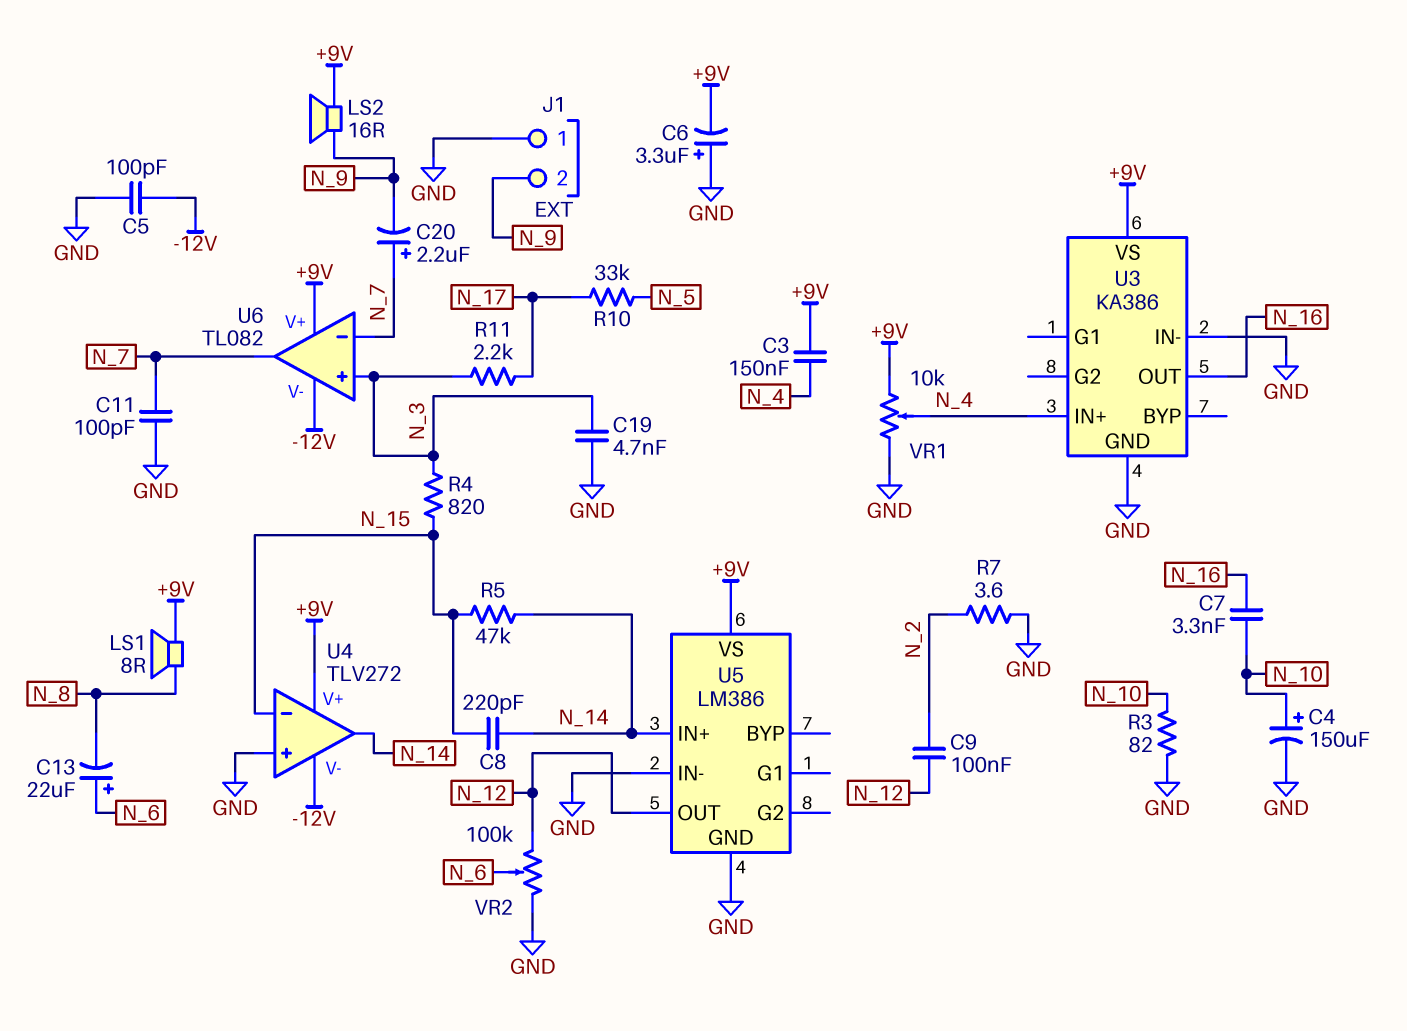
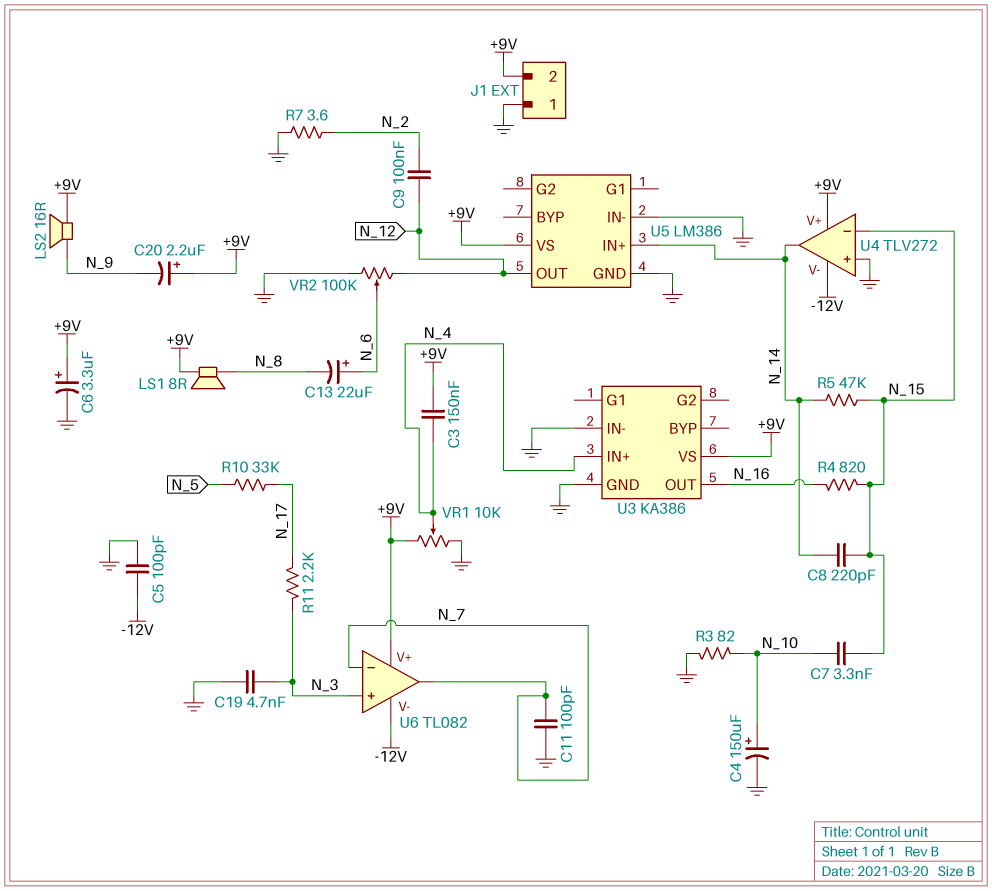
C6: 3.3uF (plus GND, minus +9V) -> 3.3uF (plus +9V, minus GND)
C7: 3.3nF (N_10, N_16) -> 3.3nF (N_10, N_15)
C20: 2.2uF (plus N_7, minus N_9) -> 2.2uF (plus +9V, minus N_9)
J1 pin 2: N_9 -> +9V
R4: 820 (N_3, N_15) -> 820 (N_15, N_16)

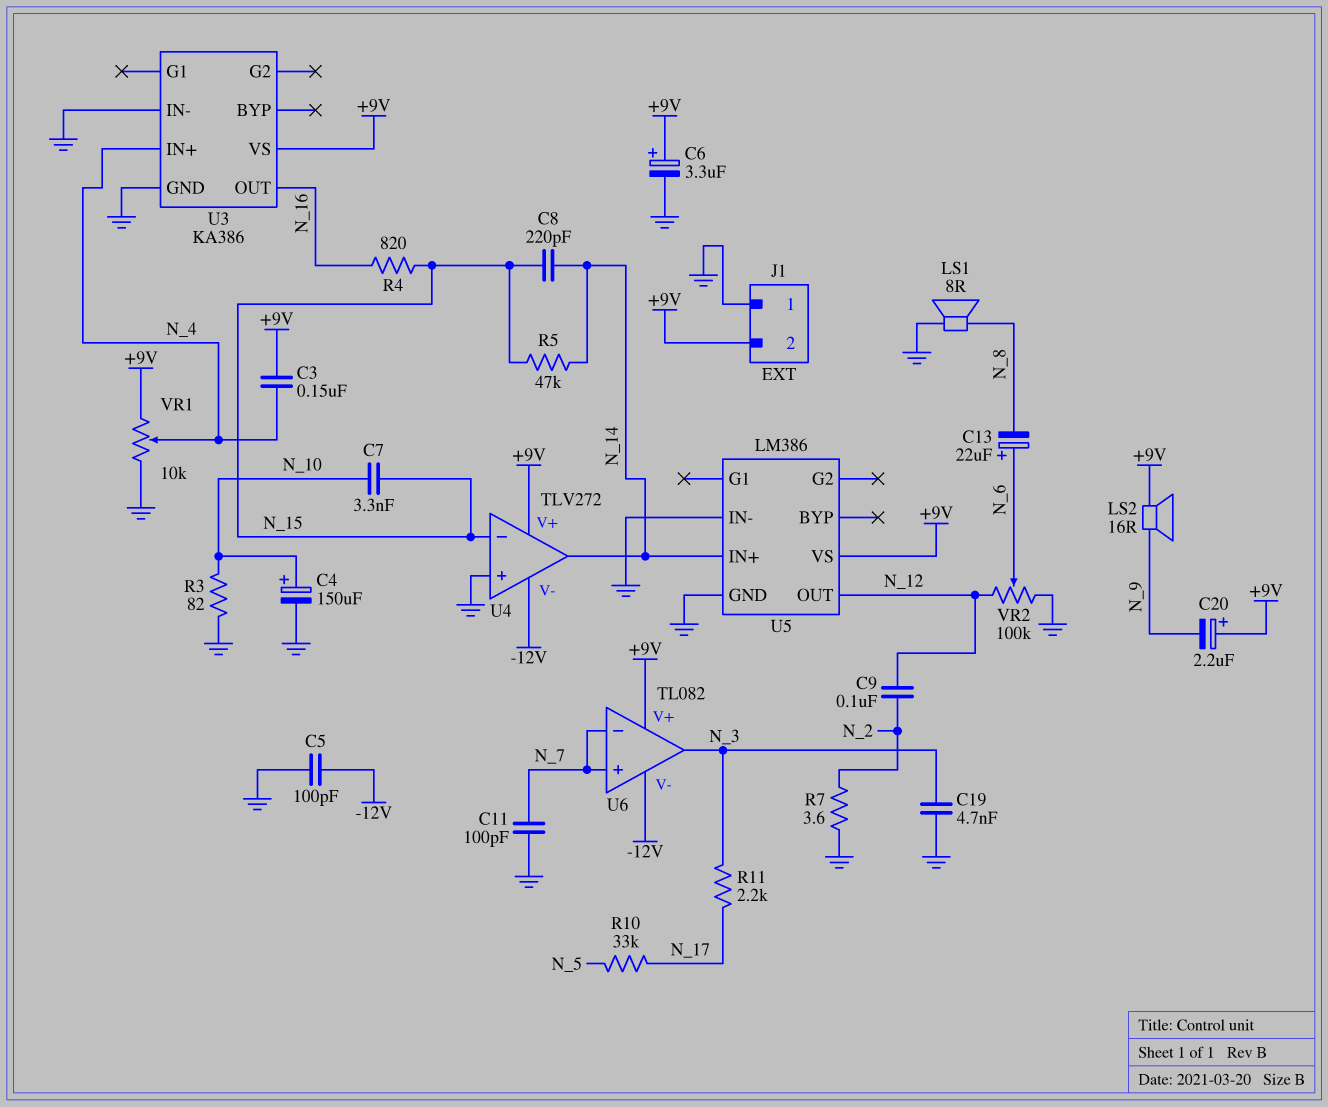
LS1: speaker 8R (+9V, N_8) -> speaker 8R (GND, N_8)
U6 pin in+: N_3 -> N_7
U6 pin out: N_7 -> N_3

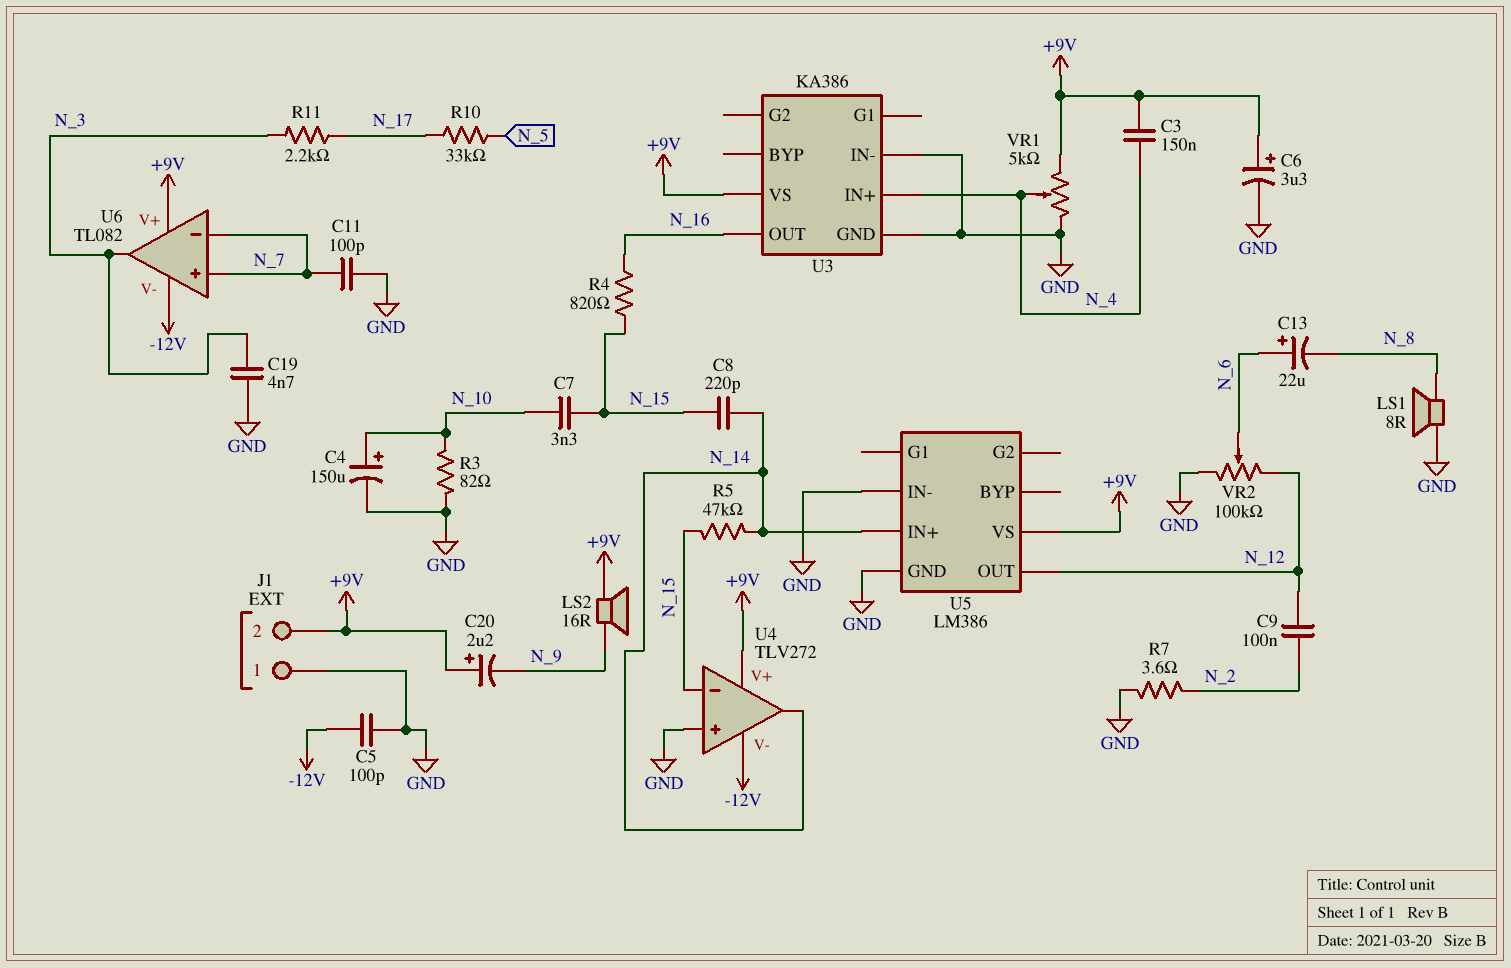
VR1: 10k (+9V, GND, wiper N_4) -> 5k (+9V, GND, wiper N_4)

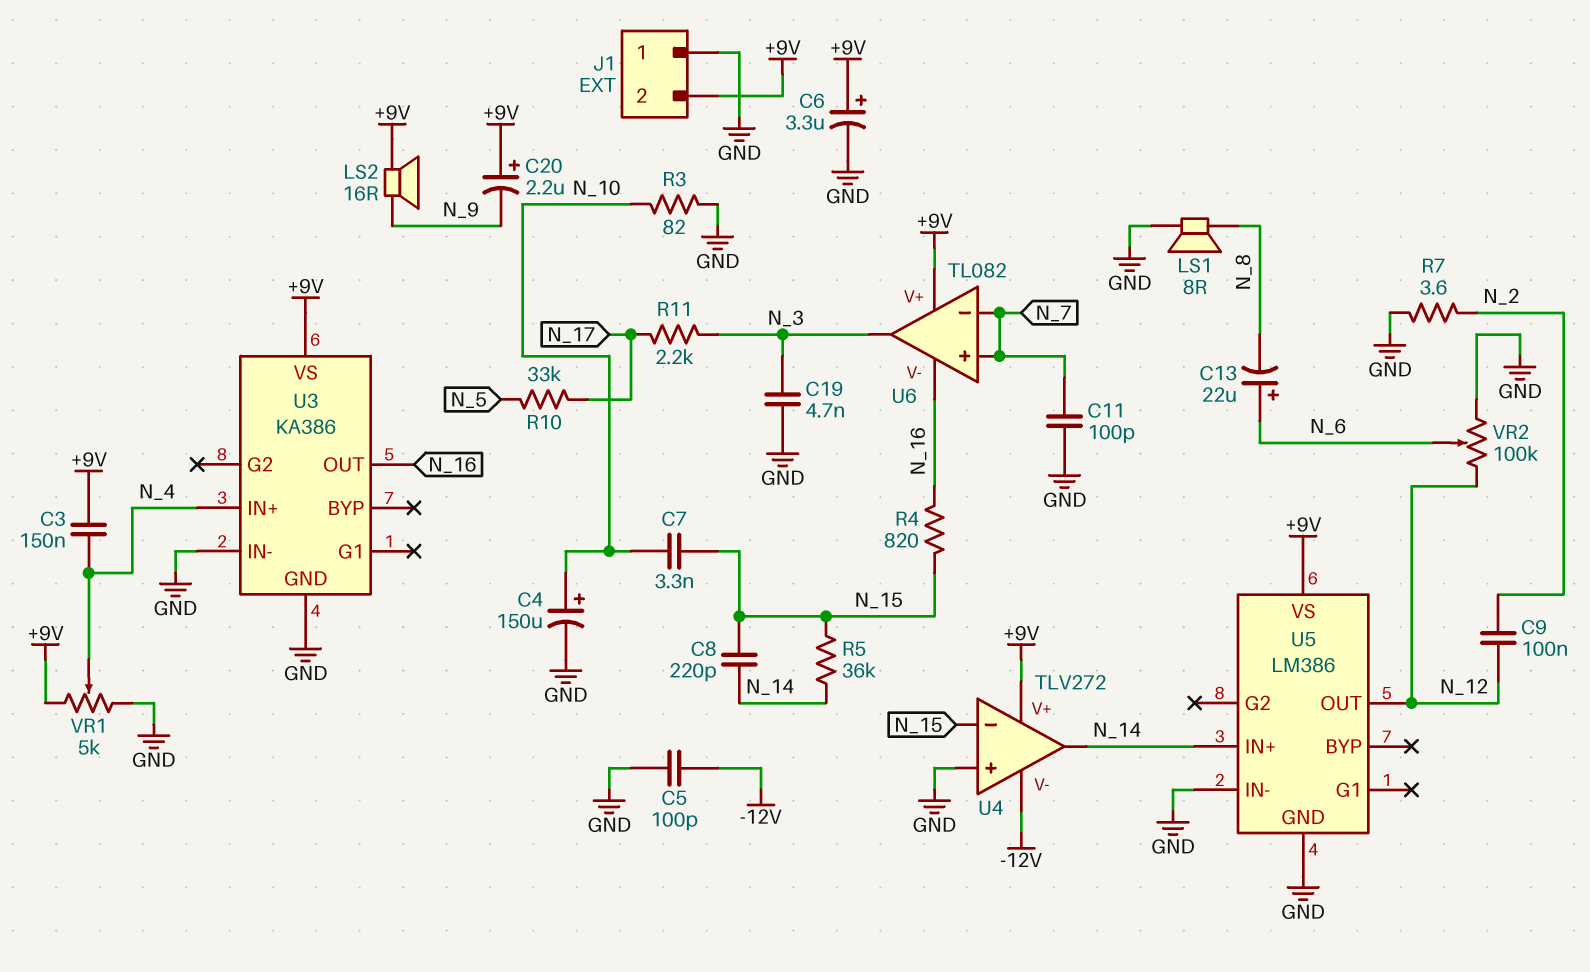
R5: 47k (N_14, N_15) -> 36k (N_14, N_15)
U6 pin V-: -12V -> N_16

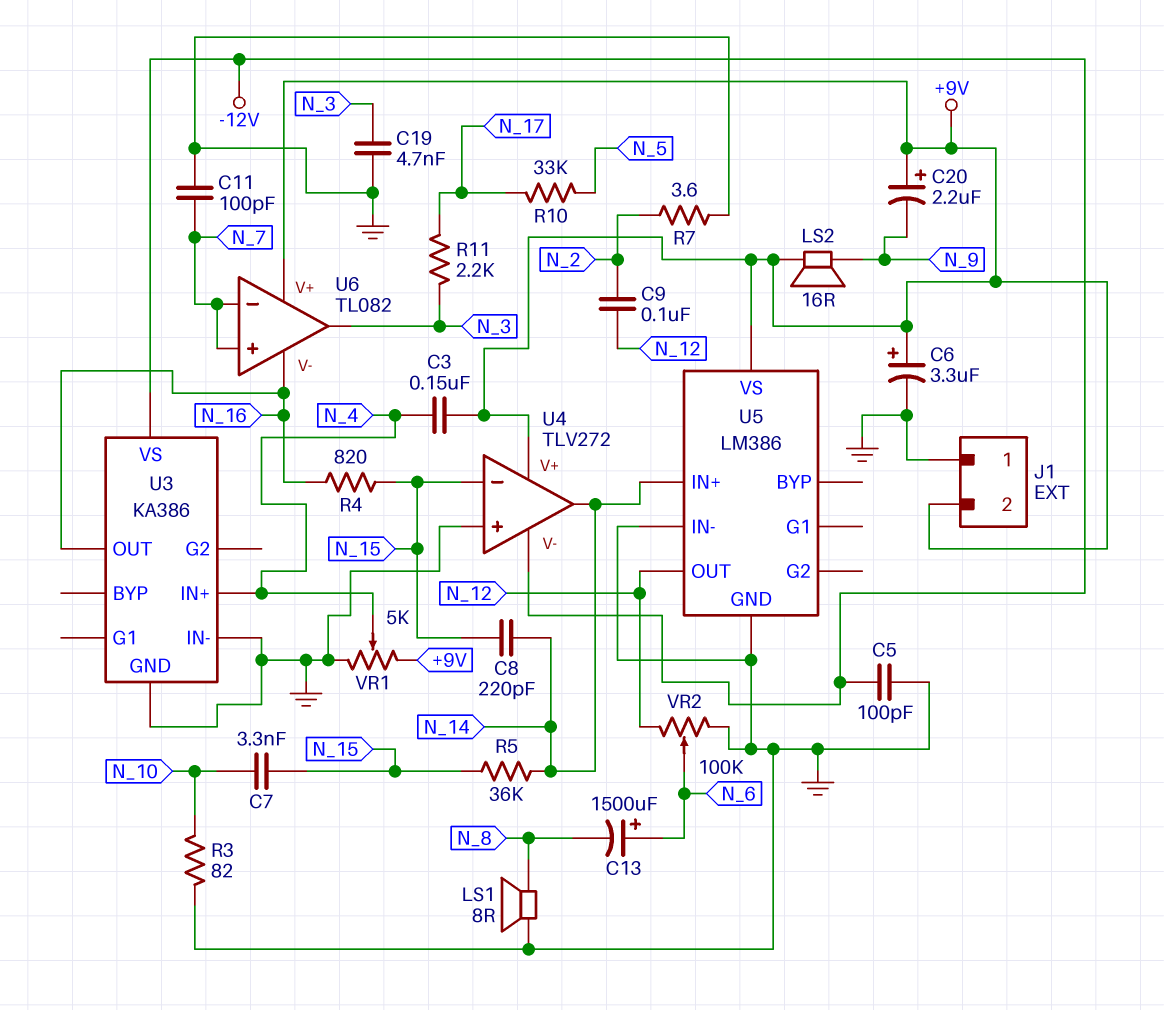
C4: 150uF (plus N_10, minus GND) -> none
C13: 22uF (plus N_6, minus N_8) -> 1500uF (plus N_6, minus N_8)
U3 pin VS: +9V -> -12V

